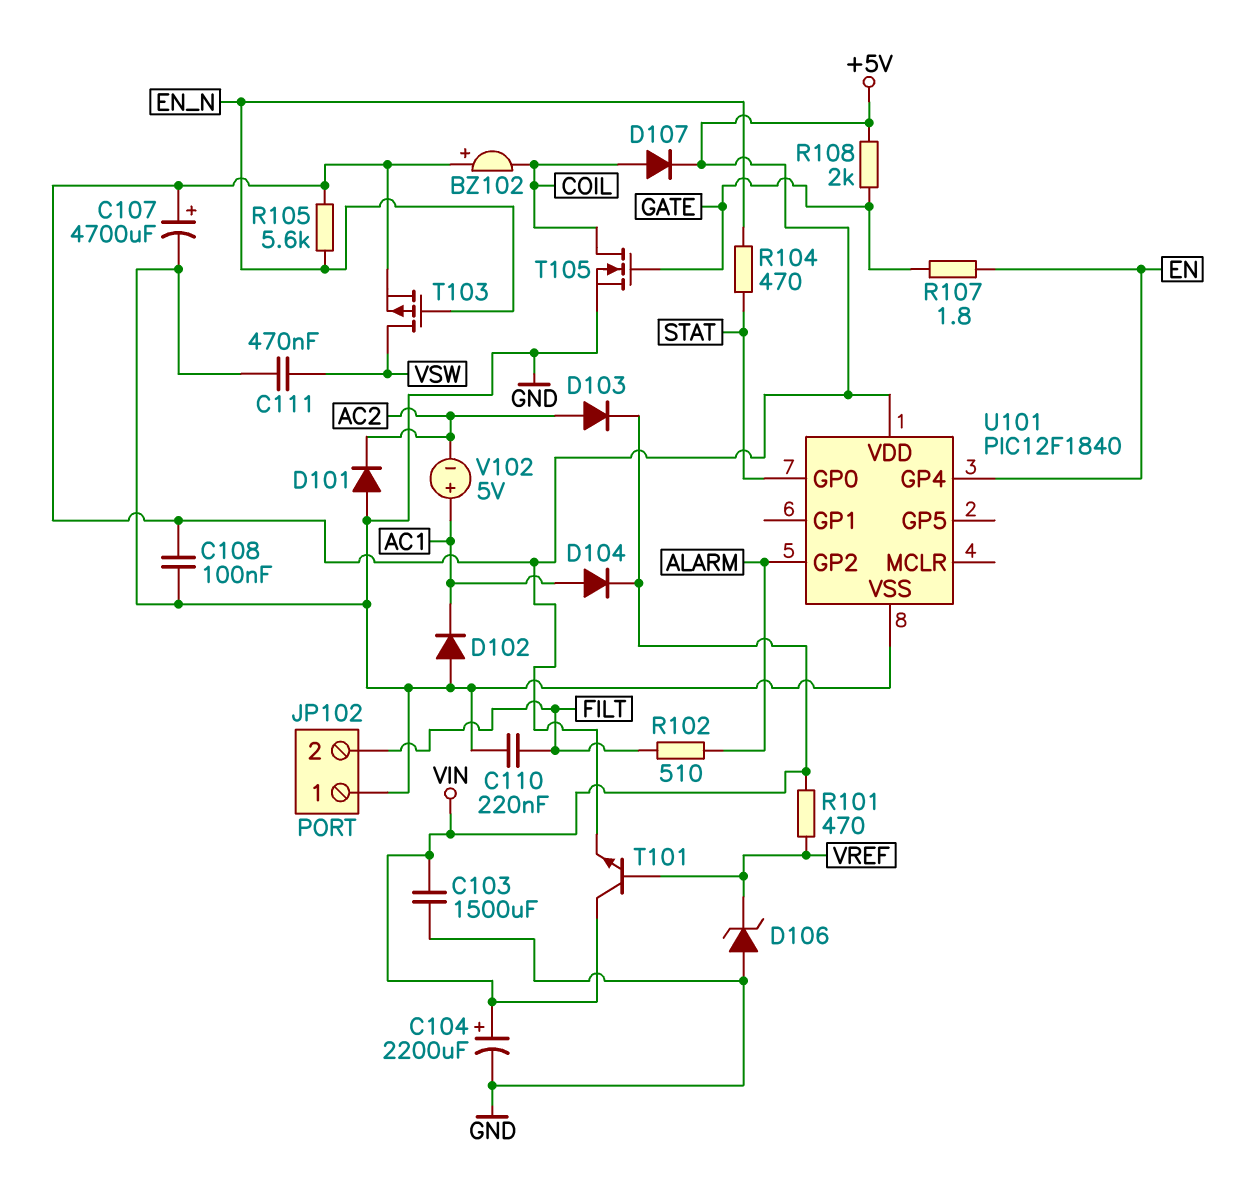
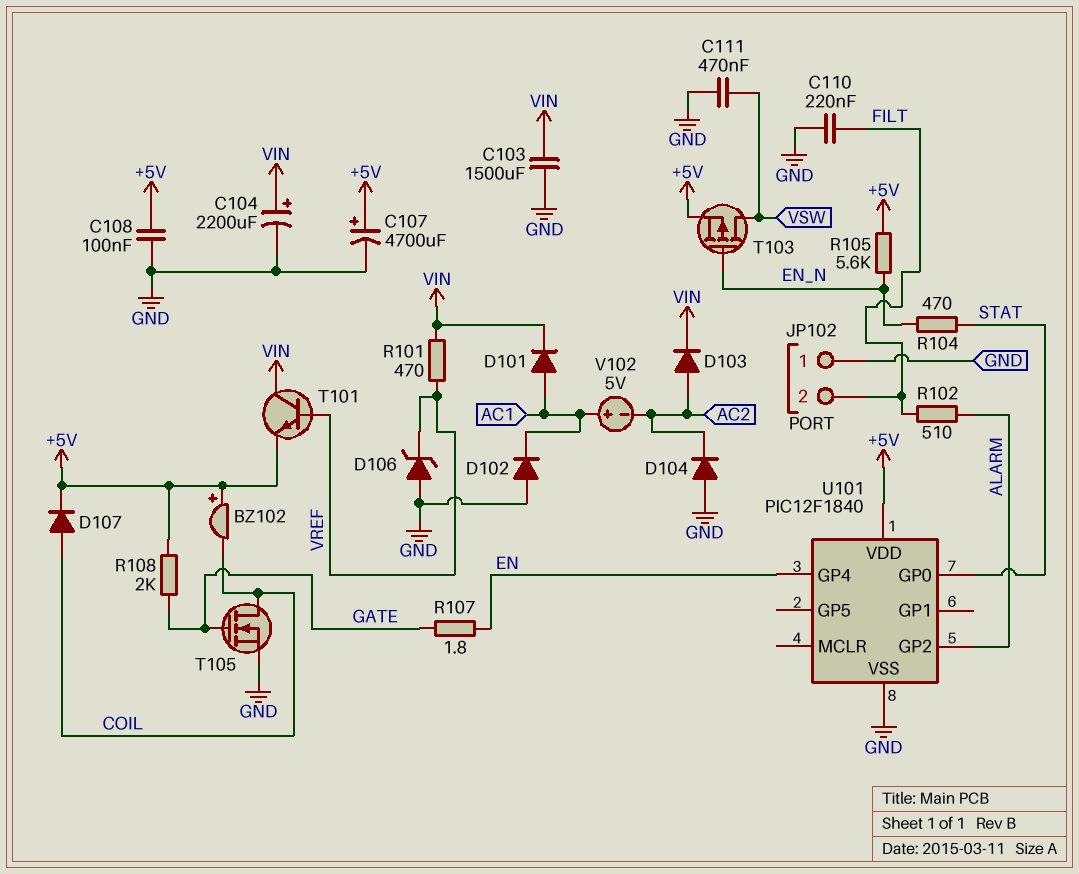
D101: diode (A GND, K AC2) -> diode (A AC1, K VIN)
D104: diode (A AC1, K VIN) -> diode (A GND, K AC2)

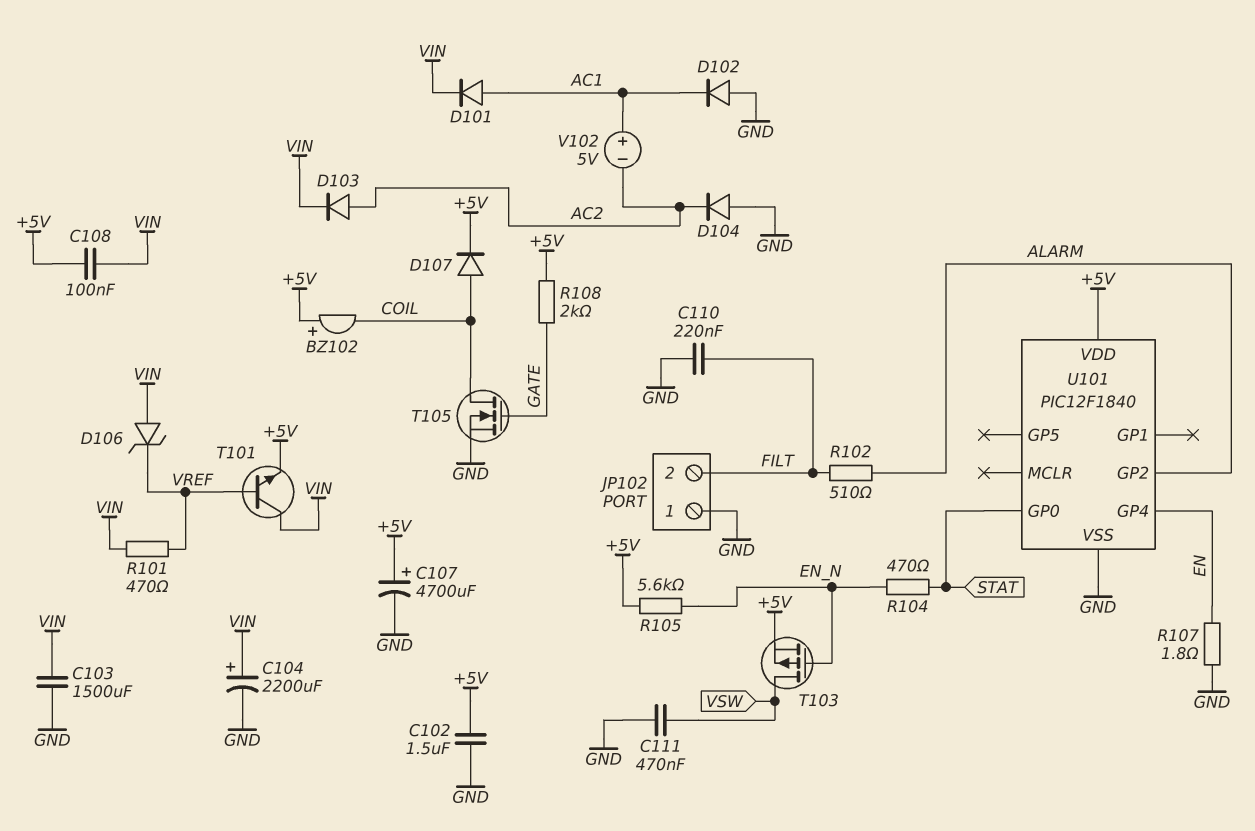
C102: none -> 1.5uF (+5V, GND)
C108: 100nF (+5V, GND) -> 100nF (+5V, VIN)
D106: zener (A GND, K VREF) -> zener (A VIN, K VREF)
R107: 1.8 (EN, GATE) -> 1.8 (EN, GND)

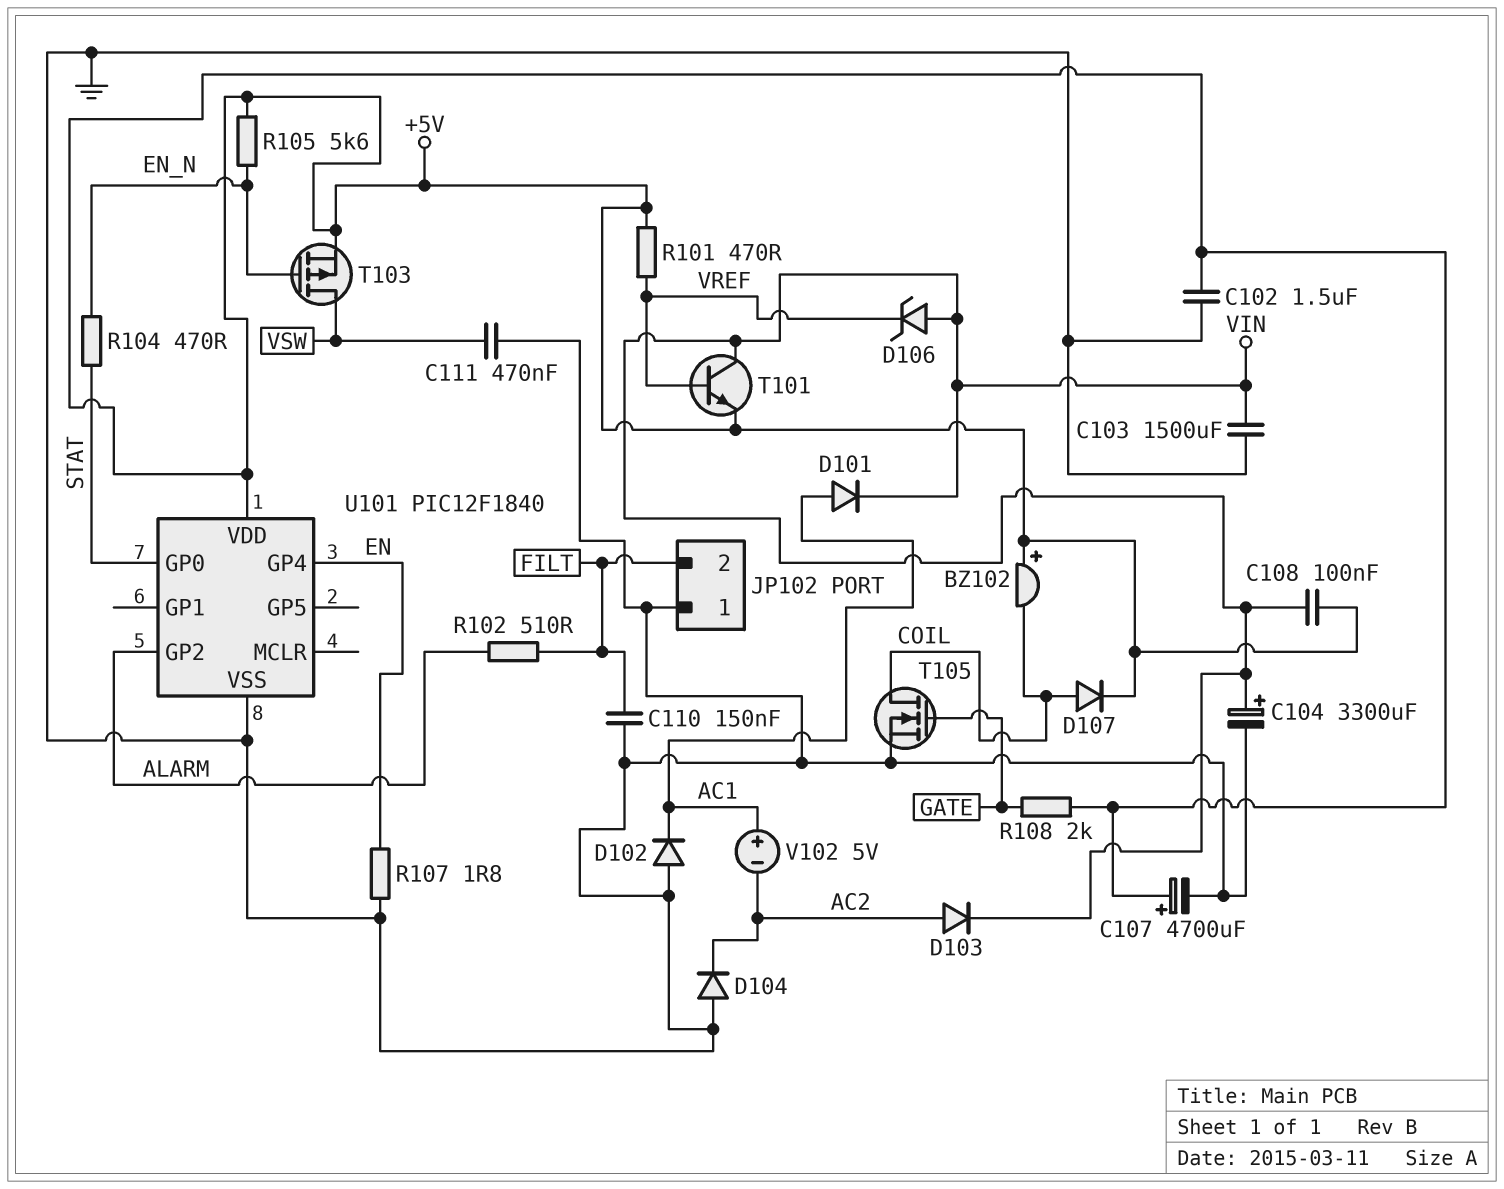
C104: 2200uF (plus VIN, minus GND) -> 3300uF (plus VIN, minus GND)
C110: 220nF (FILT, GND) -> 150nF (FILT, GND)
R101: 470 (VIN, VREF) -> 470 (+5V, VREF)

